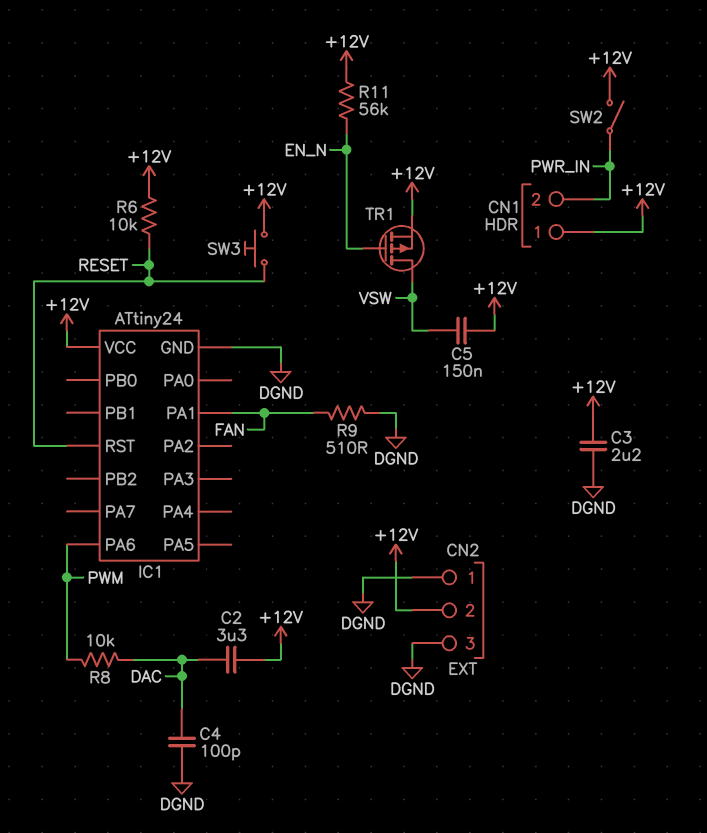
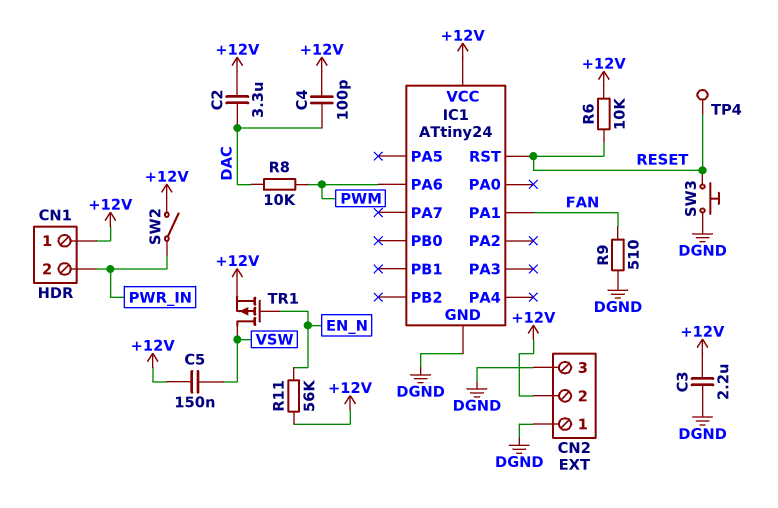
C4: 100pF (DAC, DGND) -> 100pF (+12V, DAC)
SW3: button (+12V, RESET) -> button (DGND, RESET)
TP4: none -> test point (RESET)

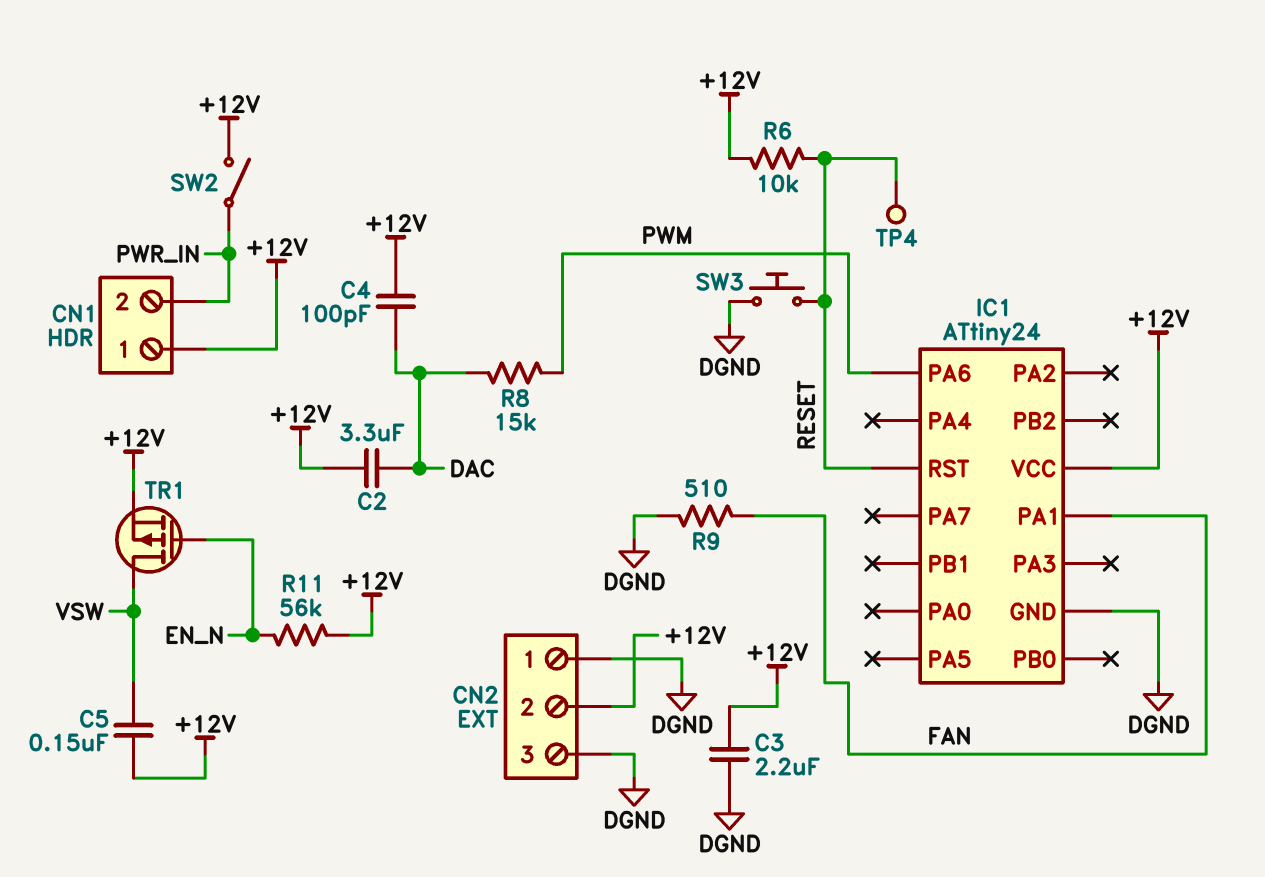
R8: 10k (DAC, PWM) -> 15k (DAC, PWM)

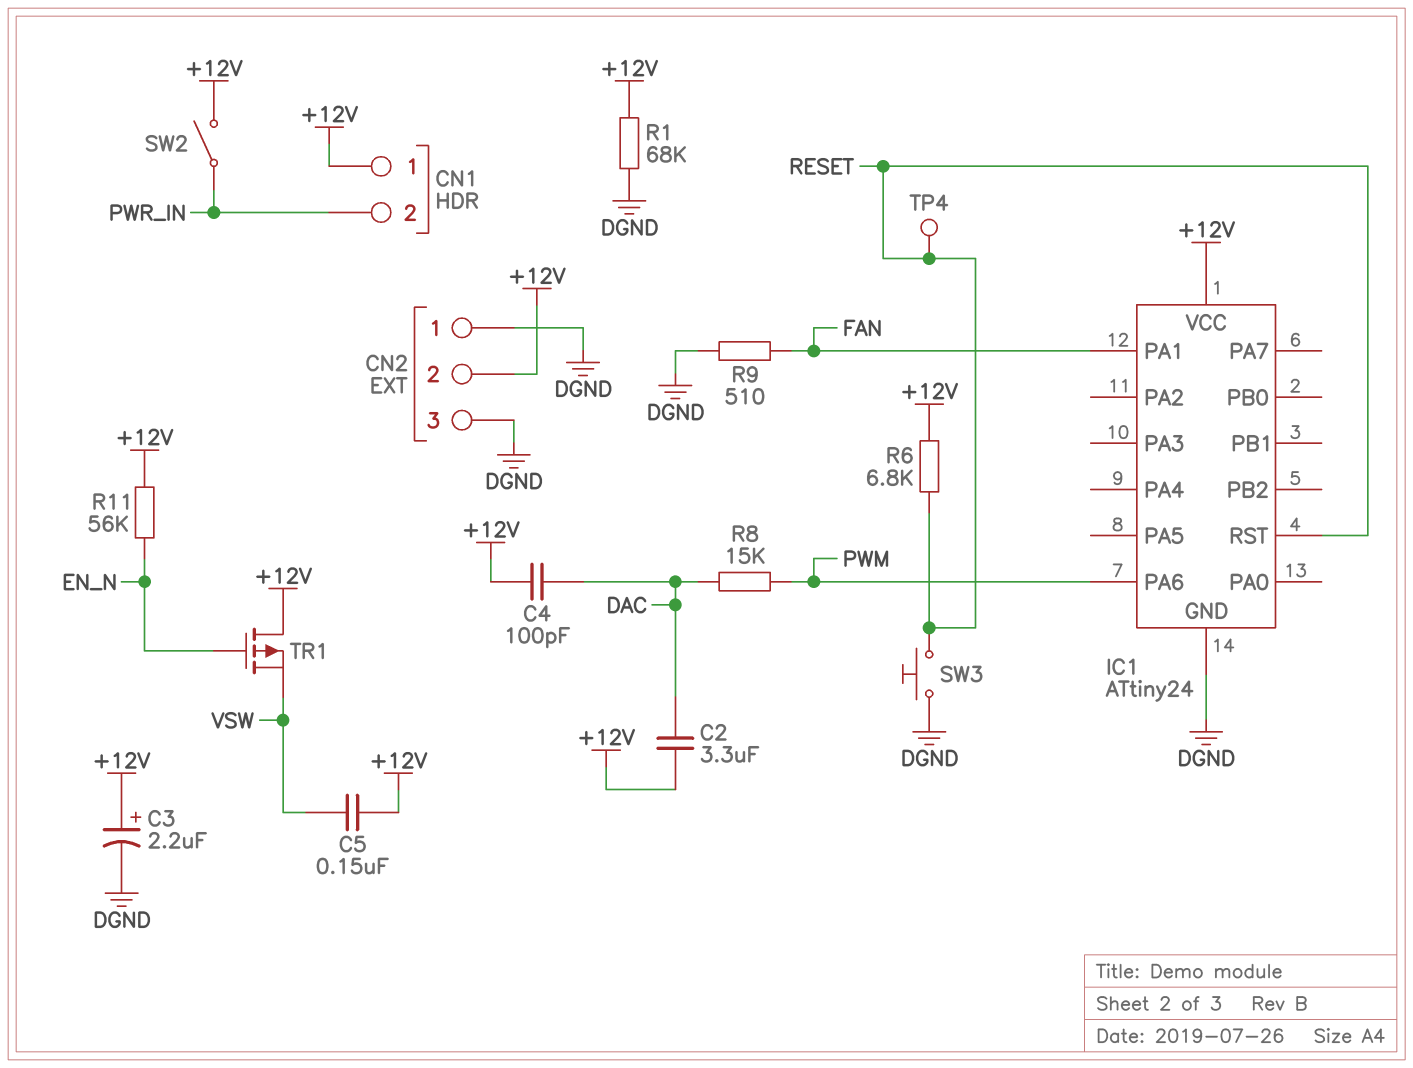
C3: 2.2uF (+12V, DGND) -> 2.2uF (plus +12V, minus DGND)
R1: none -> 68k (+12V, DGND)
R6: 10k (+12V, RESET) -> 6.8k (+12V, RESET)
TR1: PMOS (G EN_N, D VSW, S +12V) -> PMOS (G EN_N, D +12V, S VSW)

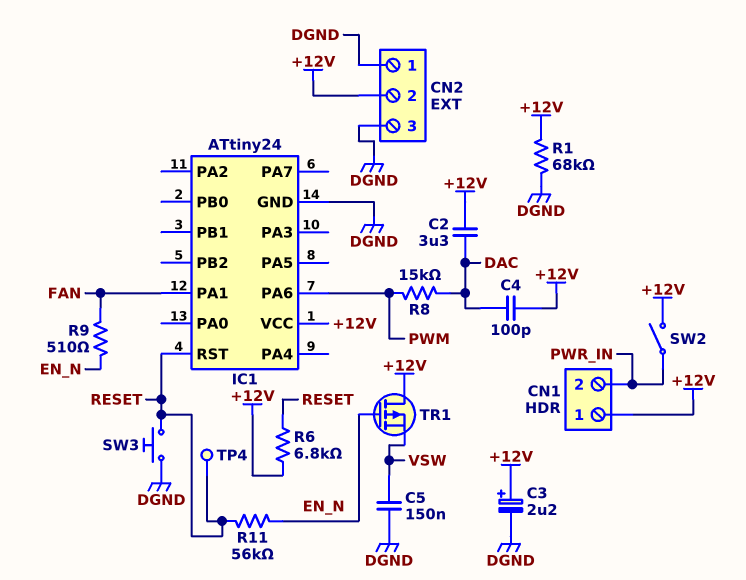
C5: 150nF (+12V, VSW) -> 150nF (DGND, VSW)
R9: 510 (DGND, FAN) -> 510 (EN_N, FAN)
R11: 56k (+12V, EN_N) -> 56k (EN_N, RESET)

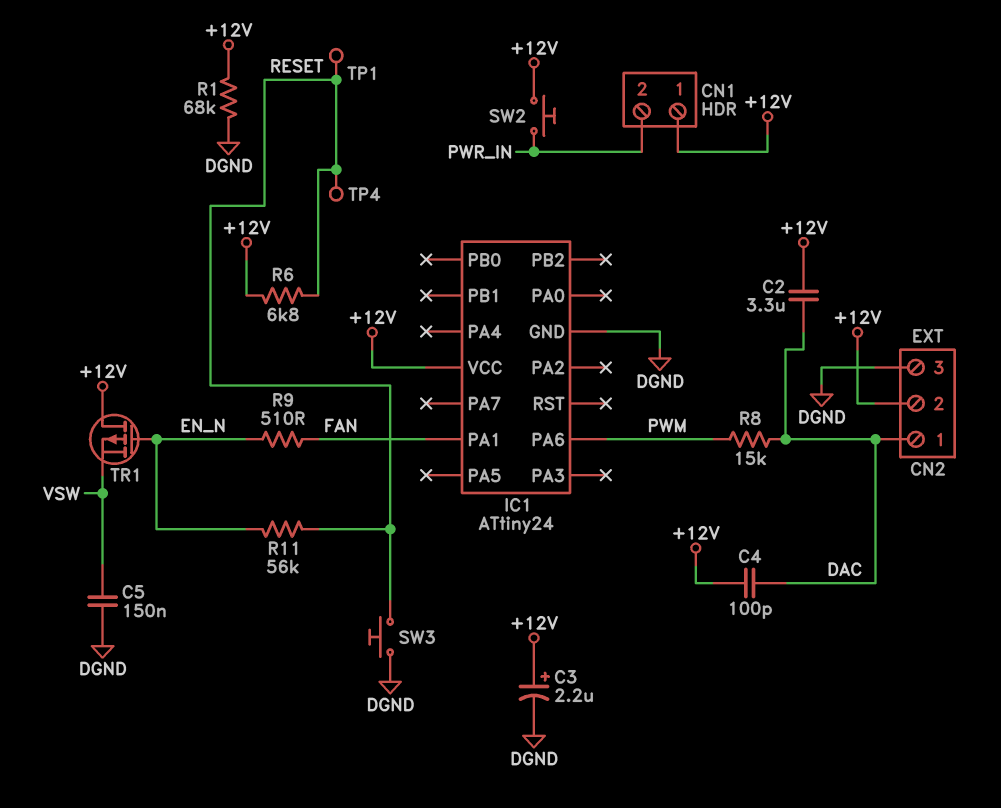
CN2 pin 1: DGND -> DAC
IC1 pin RST: RESET -> none
SW2: switch (+12V, PWR_IN) -> button (+12V, PWR_IN)
TP1: none -> test point (RESET)

